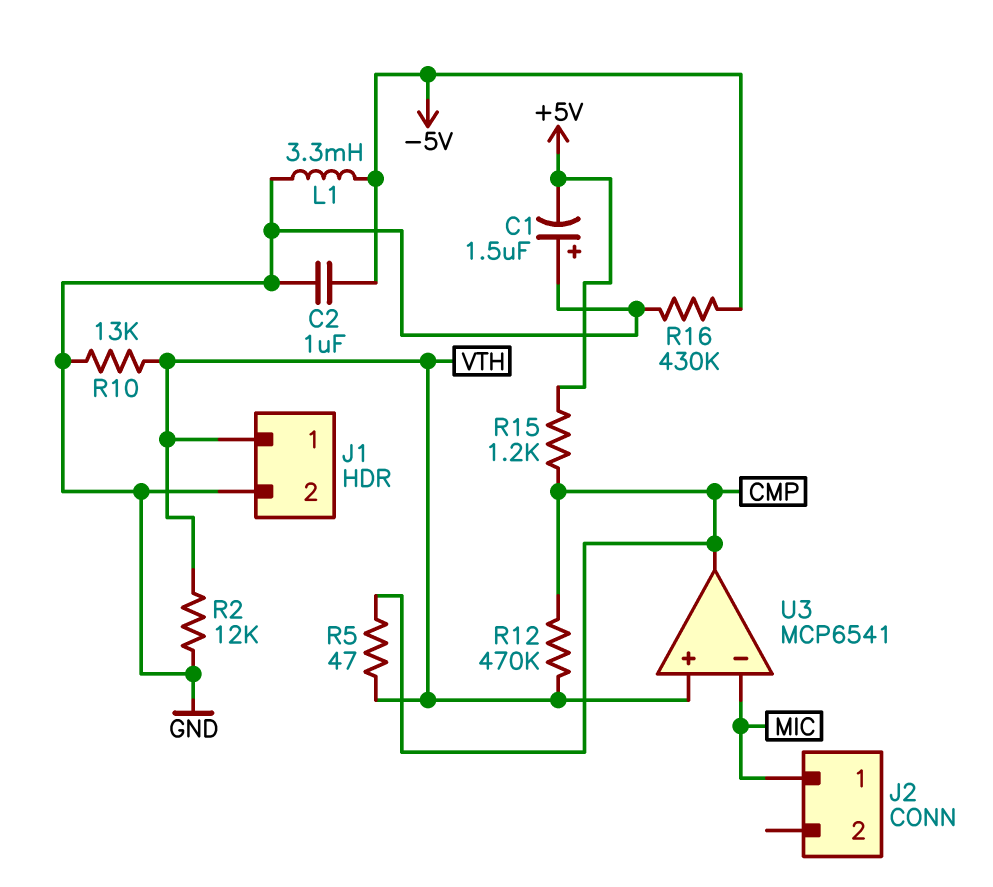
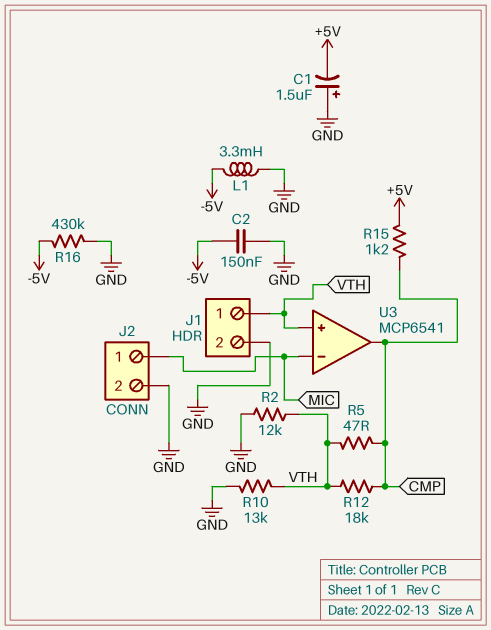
C2: 1uF (-5V, GND) -> 150nF (-5V, GND)
J2 pin 2: none -> GND
R12: 470k (CMP, VTH) -> 18k (CMP, VTH)

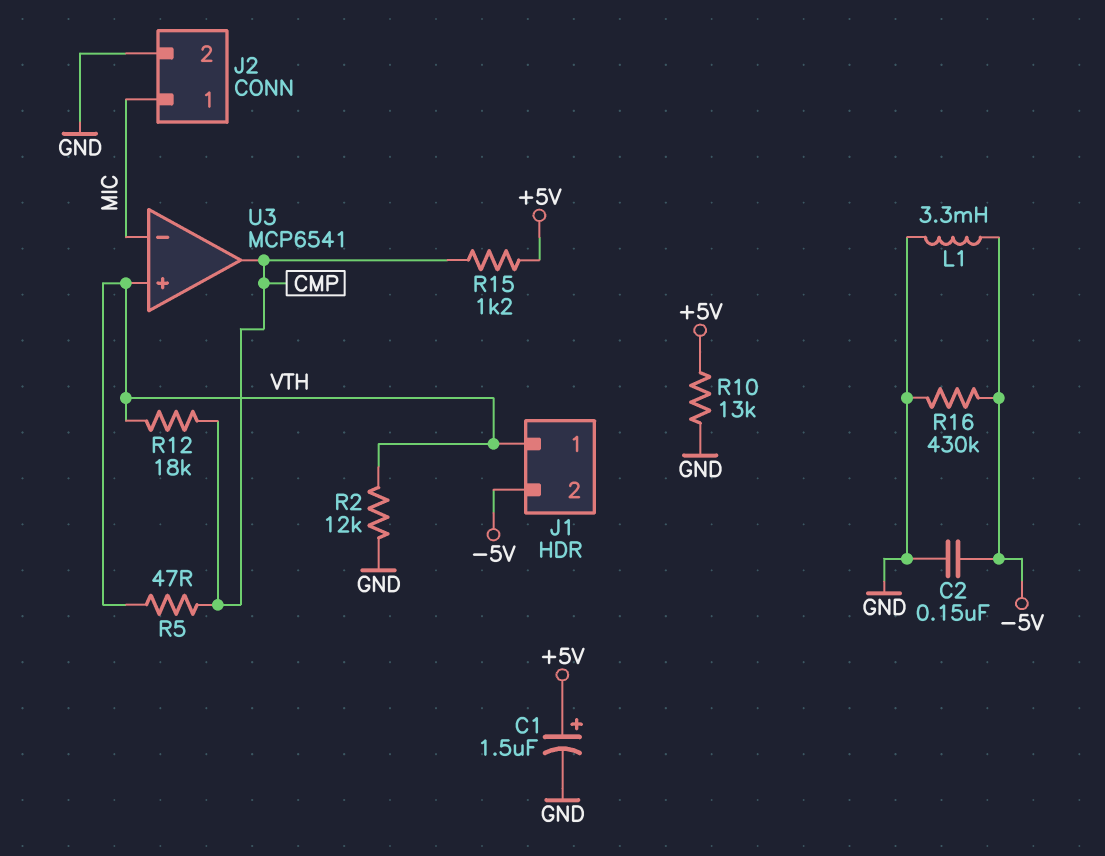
C1: 1.5uF (plus GND, minus +5V) -> 1.5uF (plus +5V, minus GND)
J1 pin 2: GND -> -5V
R10: 13k (GND, VTH) -> 13k (+5V, GND)

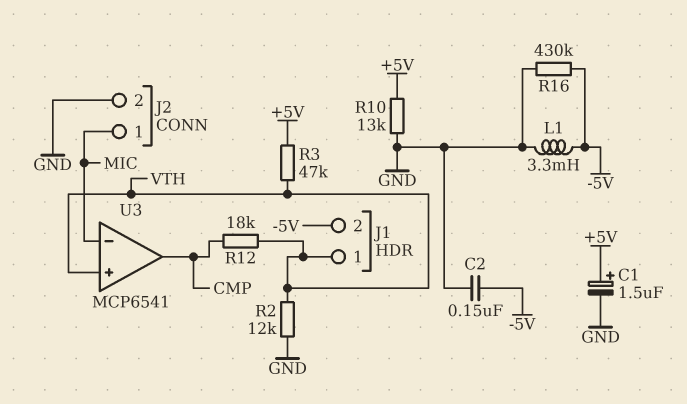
R3: none -> 47k (+5V, VTH)
R5: 47 (CMP, VTH) -> none
R15: 1.2k (+5V, CMP) -> none

